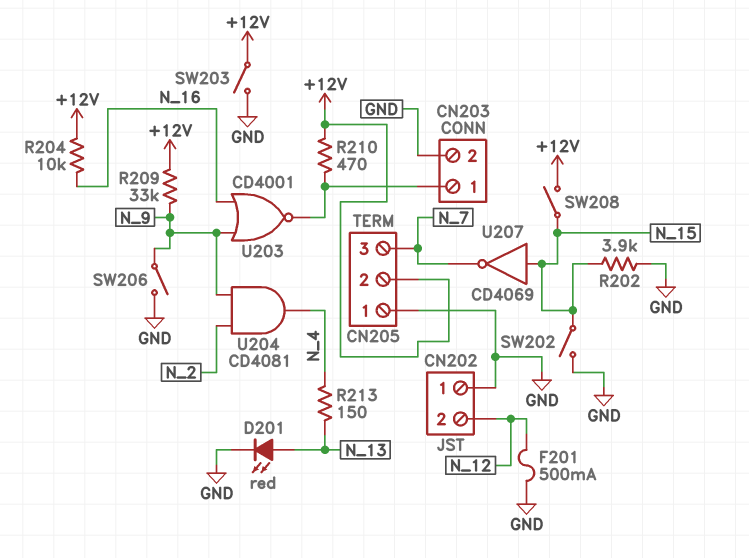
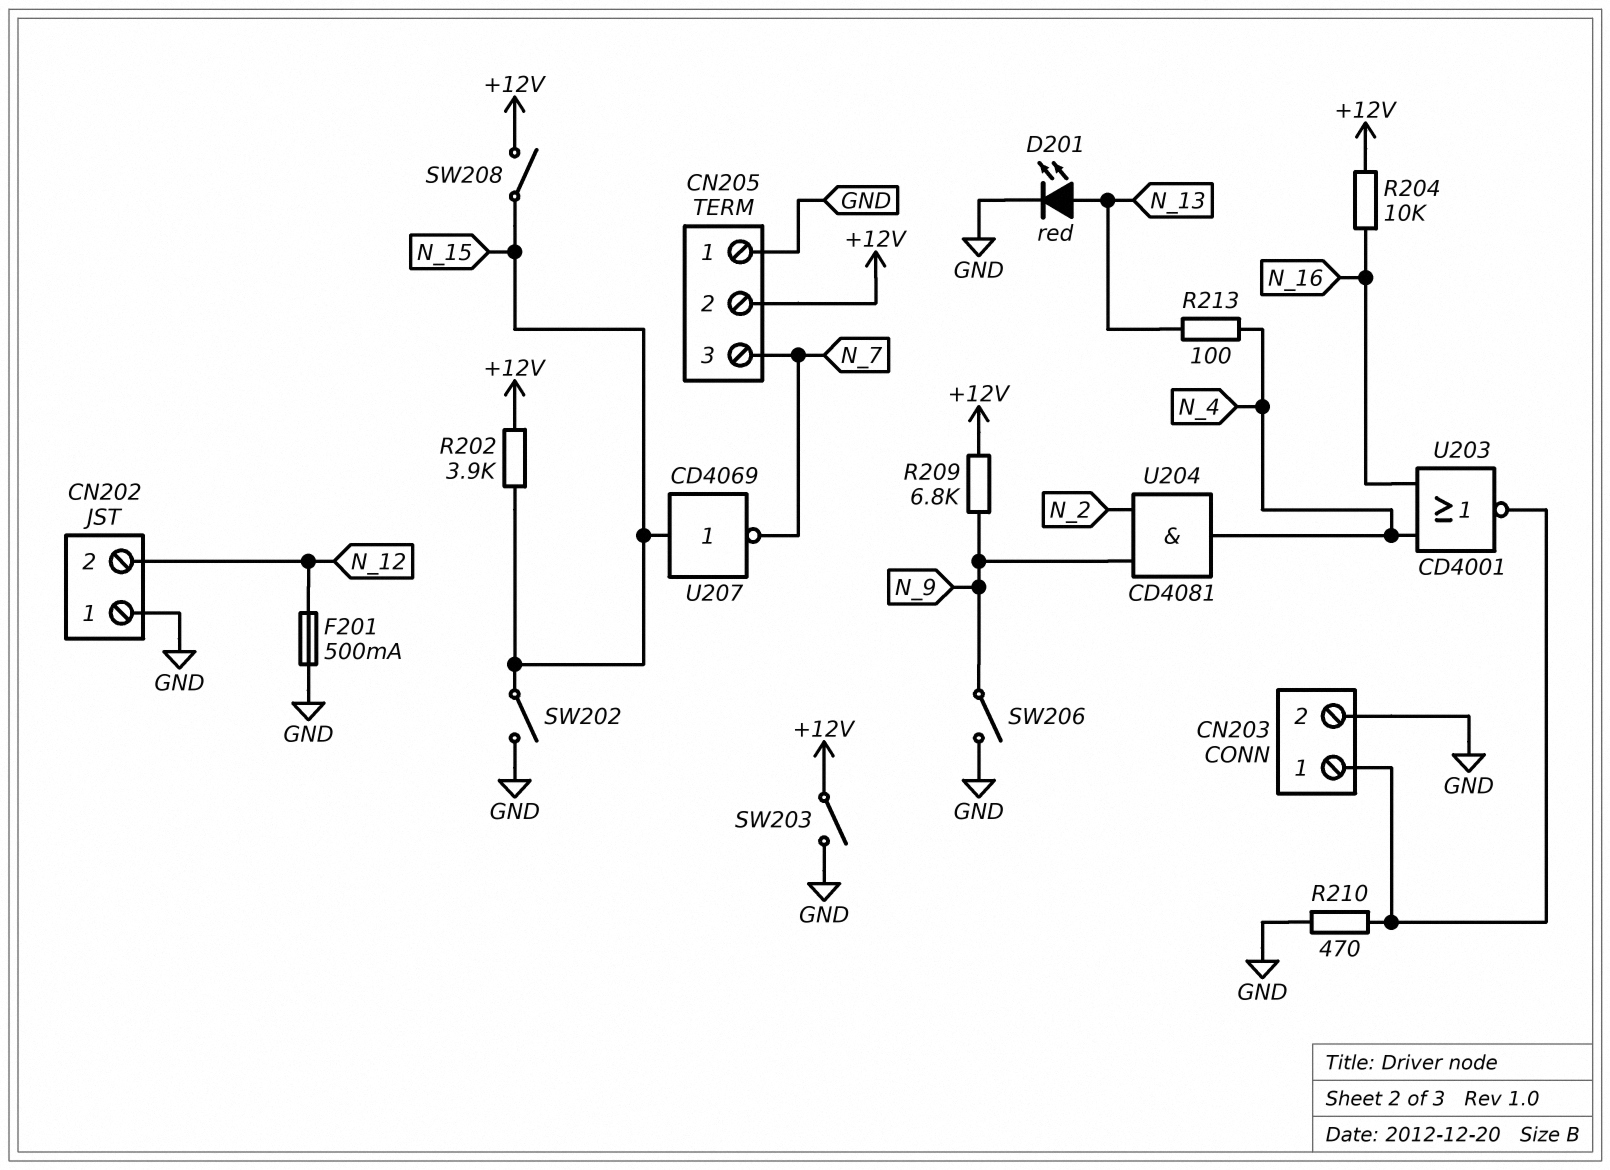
R202: 3.9k (GND, N_15) -> 3.9k (+12V, N_15)
R209: 33k (+12V, N_9) -> 6.8k (+12V, N_9)
R210: 470 (+12V, CN203/1) -> 470 (CN203/1, GND)
R213: 150 (N_4, N_13) -> 100 (N_4, N_13)
U203: NOR CD4001 (in N_9, in N_16, out CN203/1) -> NOR CD4001 (in N_4, in N_16, out CN203/1)

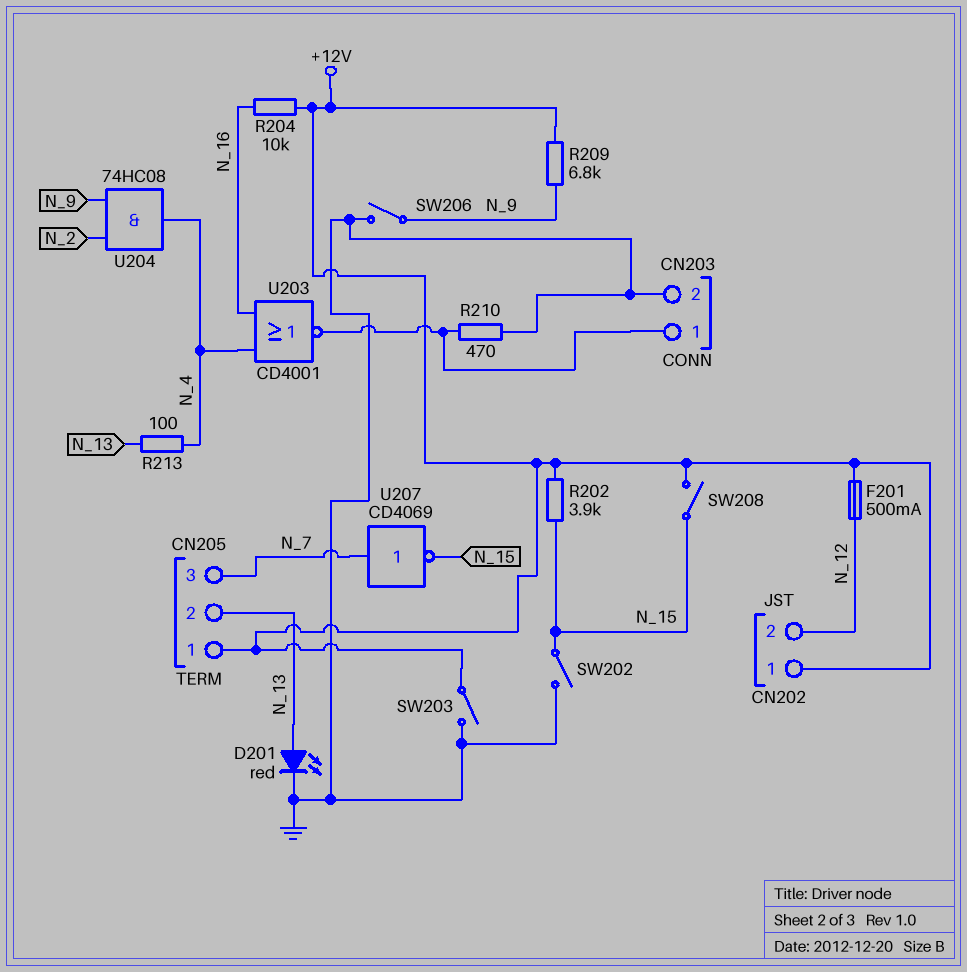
CN202 pin 1: GND -> +12V
CN205 pin 1: GND -> +12V
CN205 pin 2: +12V -> N_13
F201: 500mA (GND, N_12) -> 500mA (+12V, N_12)
U204: AND CD4081 (in N_2, in N_9, out N_4) -> AND 74HC08 (in N_2, in N_9, out N_4)
U207: NOT CD4069 (in N_15, out N_7) -> NOT CD4069 (in N_7, out N_15)

